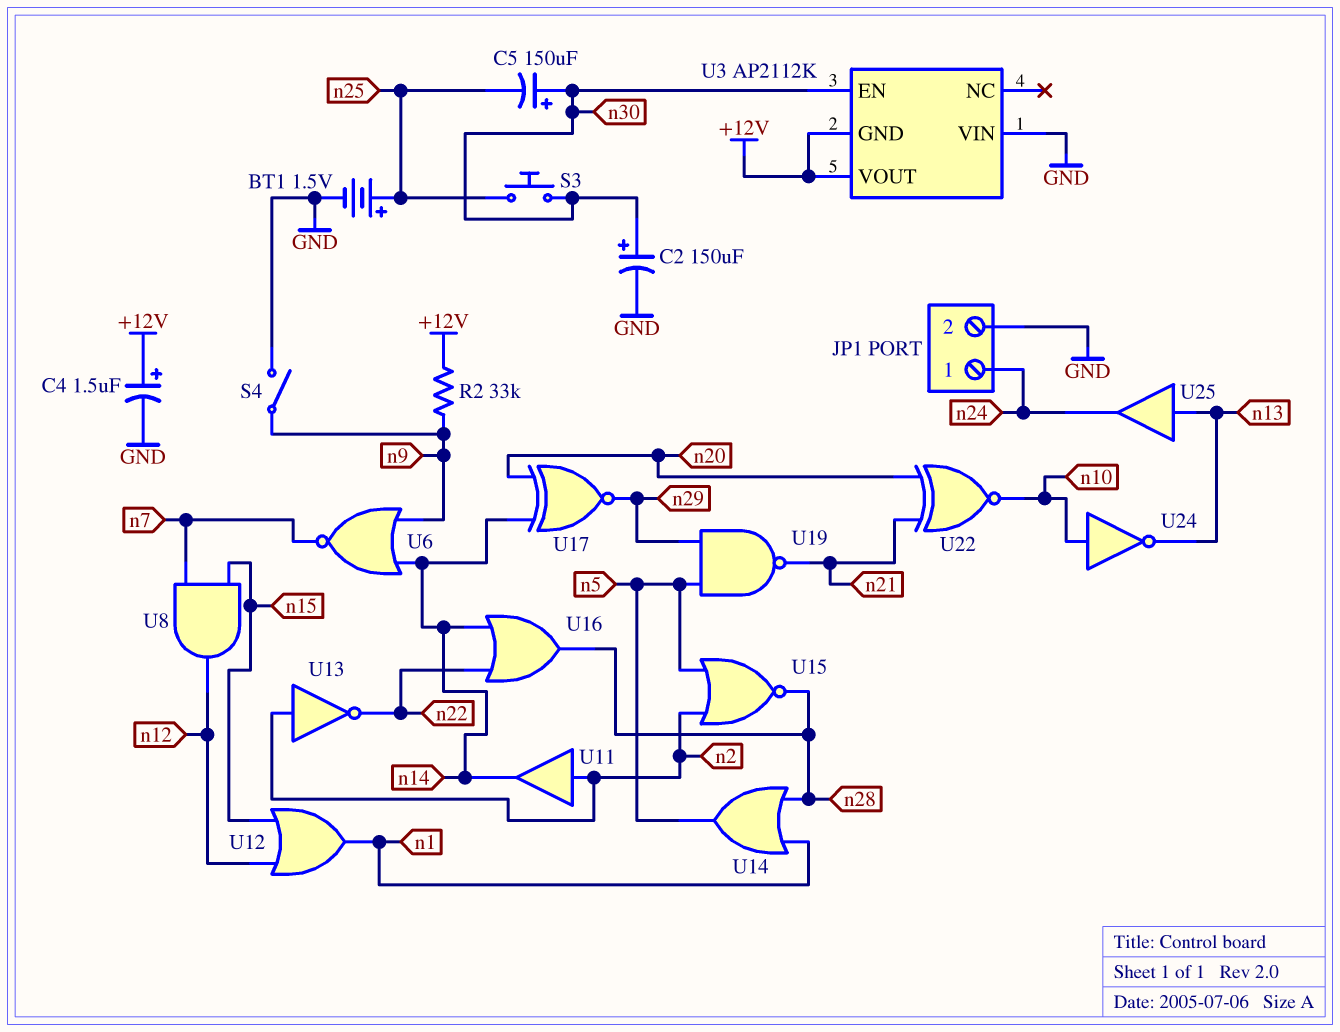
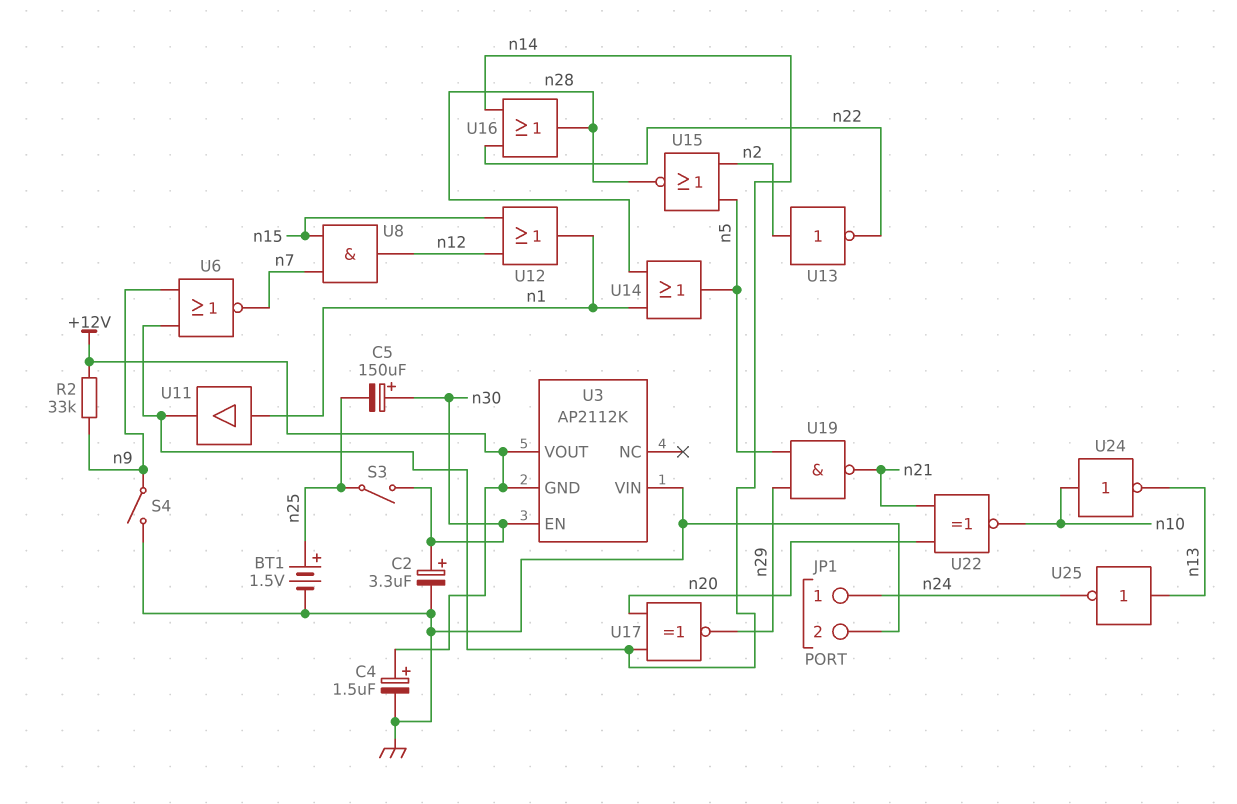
C2: 150uF (plus n30, minus GND) -> 3.3uF (plus n30, minus GND)
S3: button (n25, n30) -> switch (n25, n30)
U11: buffer (in n2, out n14) -> buffer (in n1, out n14)
U25: buffer (in n13, out n24) -> NOT (in n13, out n24)

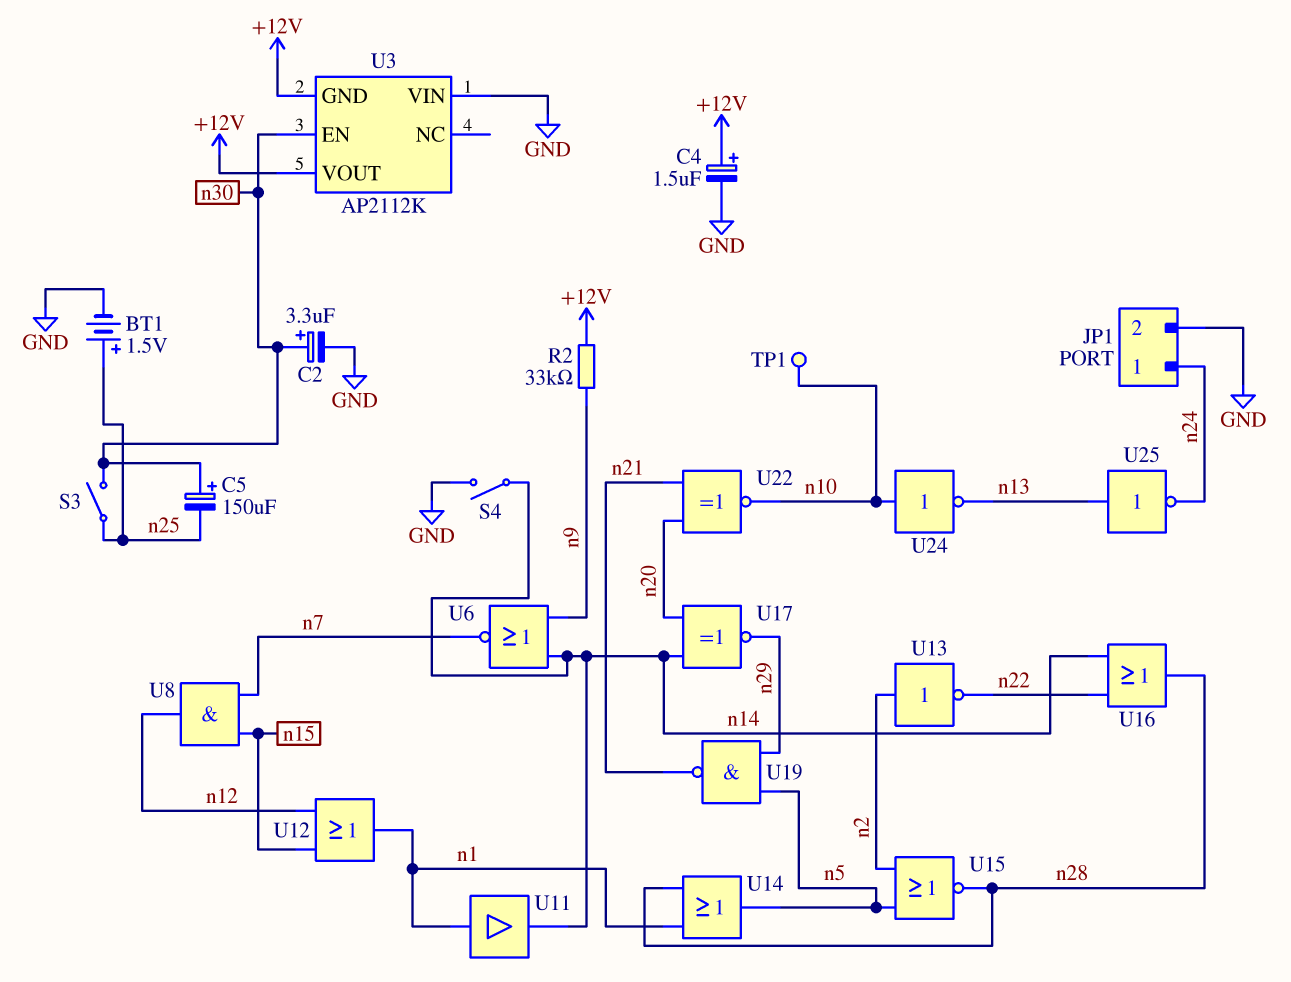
S4: switch (GND, n9) -> switch (GND, n14)
TP1: none -> test point (n10)

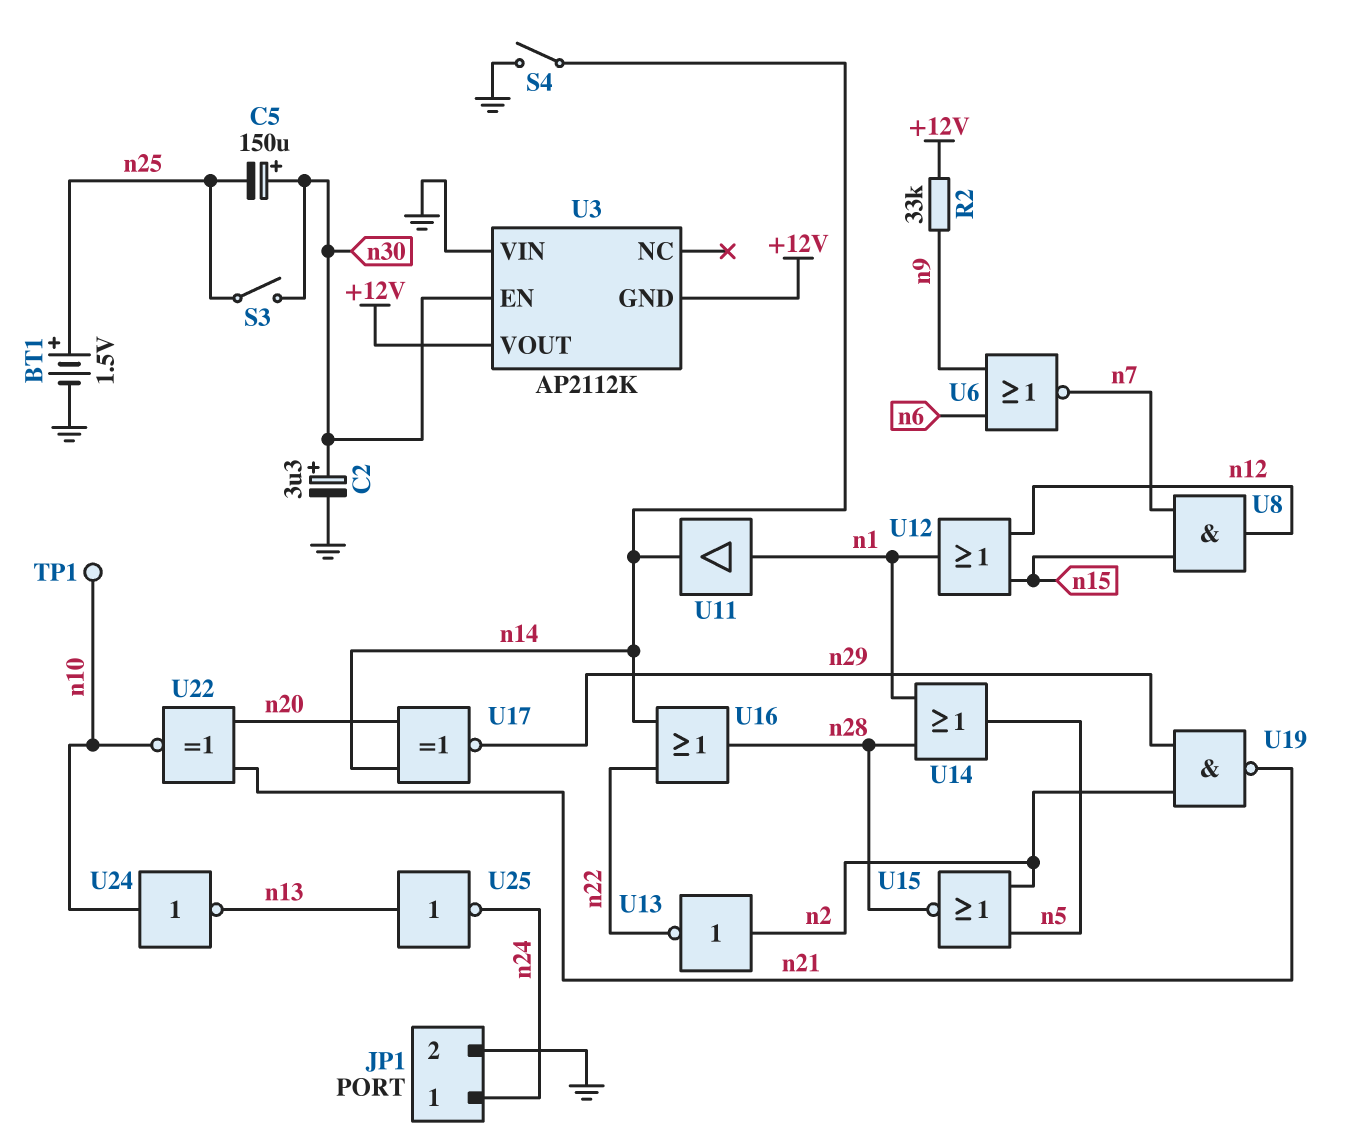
C4: 1.5uF (plus +12V, minus GND) -> none
U6: NOR (in n9, in n14, out n7) -> NOR (in n6, in n9, out n7)
U19: NAND (in n5, in n29, out n21) -> NAND (in n2, in n29, out n21)

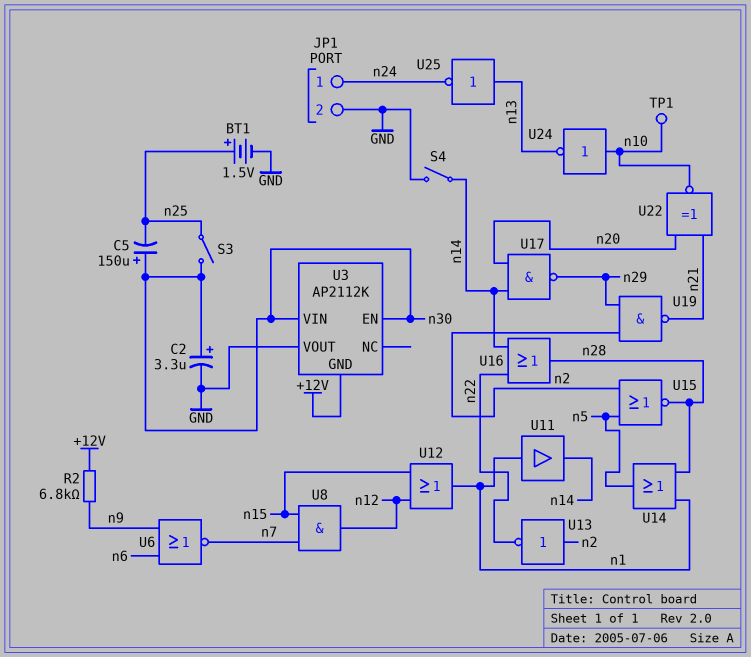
R2: 33k (+12V, n9) -> 6.8k (+12V, n9)
U3 pin VIN: GND -> n30
U3 pin VOUT: +12V -> GND
U17: XNOR (in n14, in n20, out n29) -> NAND (in n14, in n20, out n29)

